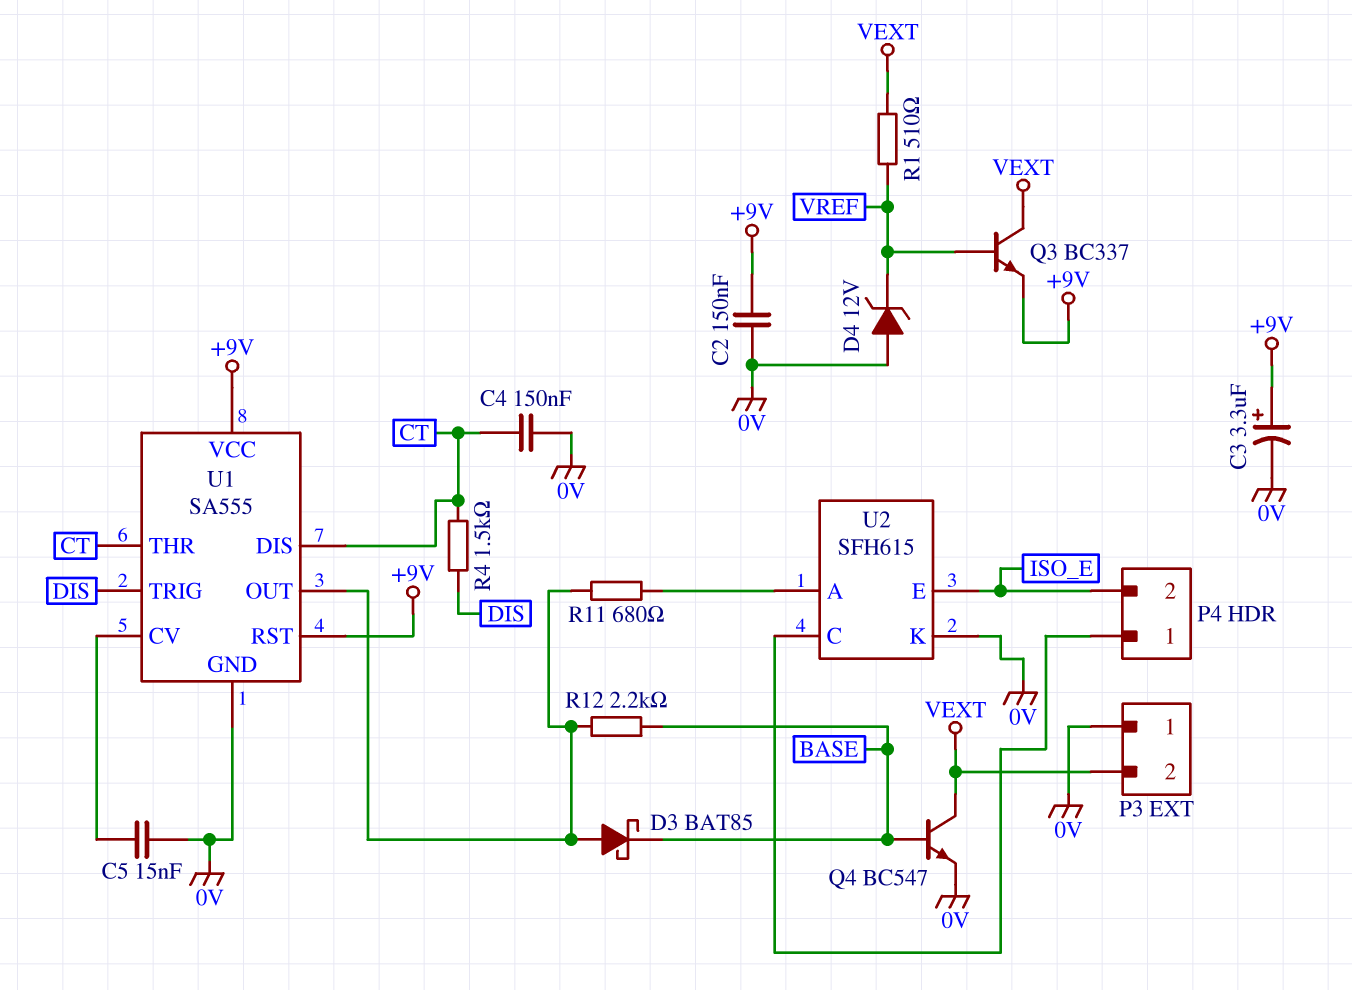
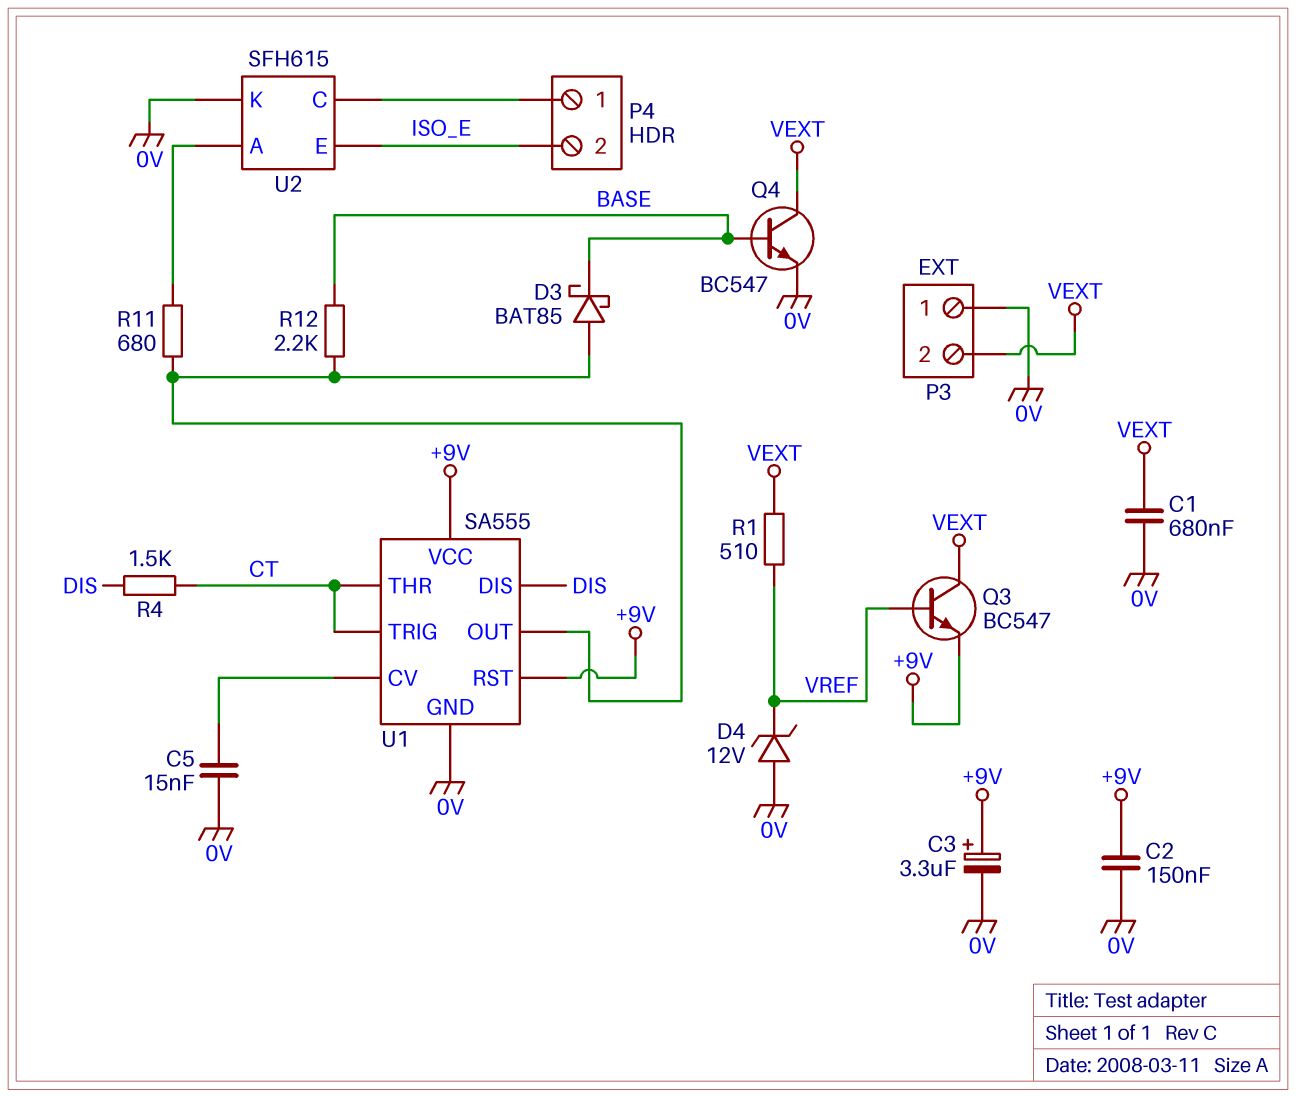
C1: none -> 680nF (0V, VEXT)
C4: 150nF (0V, CT) -> none
Q3: NPN BC337 (B VREF, C VEXT, E +9V) -> NPN BC547 (B VREF, C VEXT, E +9V)
U1 pin DIS: CT -> DIS
U1 pin TRIG: DIS -> CT

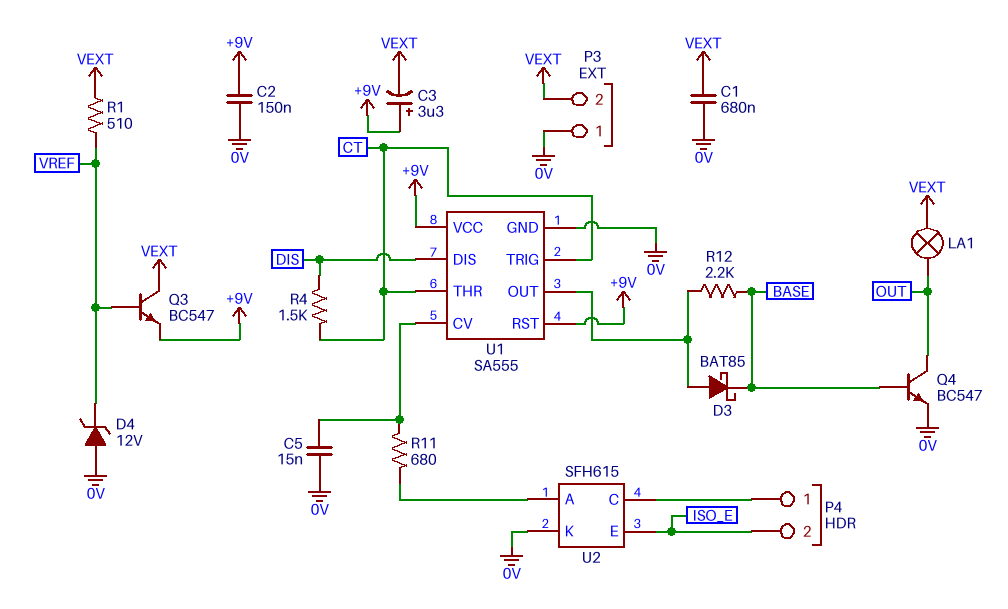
C3: 3.3uF (plus +9V, minus 0V) -> 3.3uF (plus +9V, minus VEXT)
LA1: none -> lamp (OUT, VEXT)
Q4: NPN BC547 (B BASE, C VEXT, E 0V) -> NPN BC547 (B BASE, C OUT, E 0V)
R11: 680 (U1/OUT, U2/A) -> 680 (U1/CV, U2/A)

